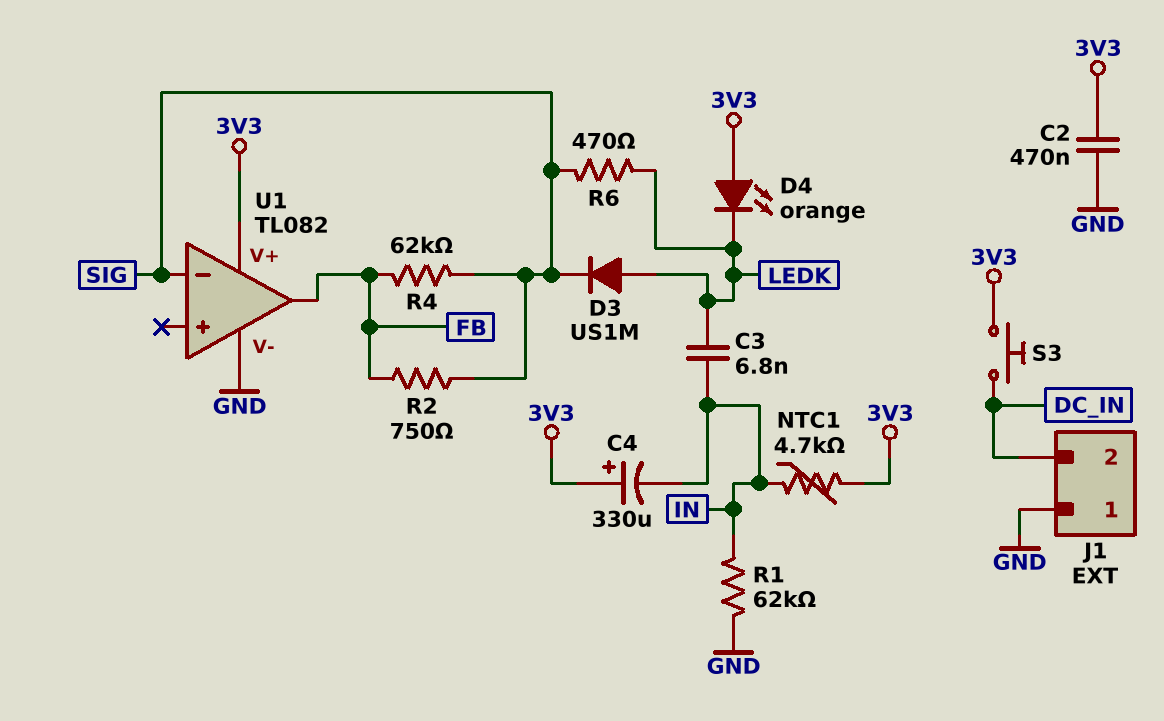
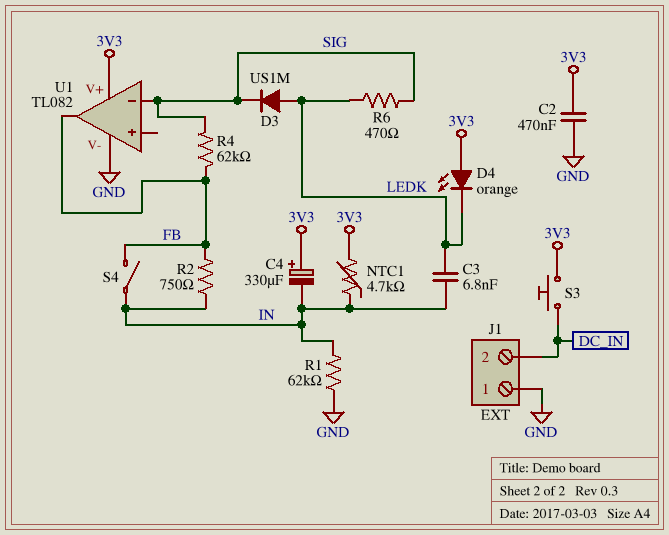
R2: 750 (FB, SIG) -> 750 (FB, IN)
S4: none -> switch (FB, IN)

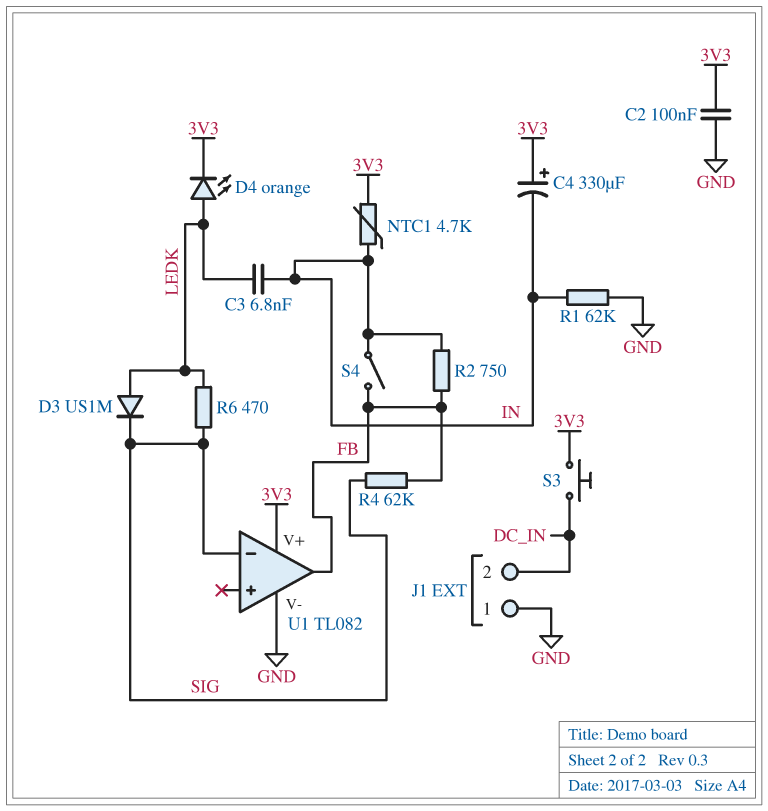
C2: 470nF (3V3, GND) -> 100nF (3V3, GND)
D4: LED orange (A 3V3, K LEDK) -> LED orange (A LEDK, K 3V3)

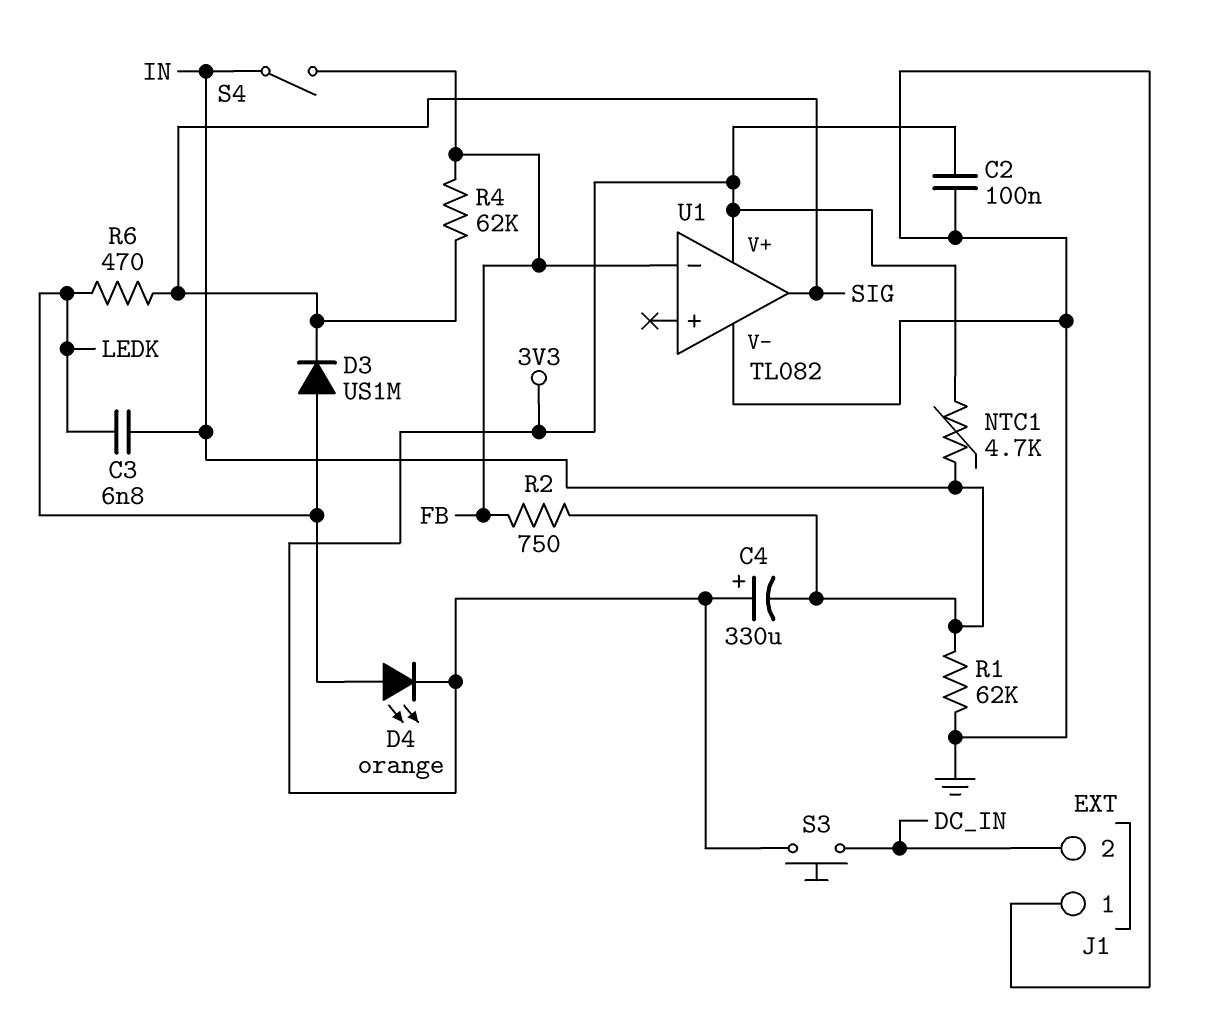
U1 pin in-: SIG -> FB
U1 pin out: FB -> SIG

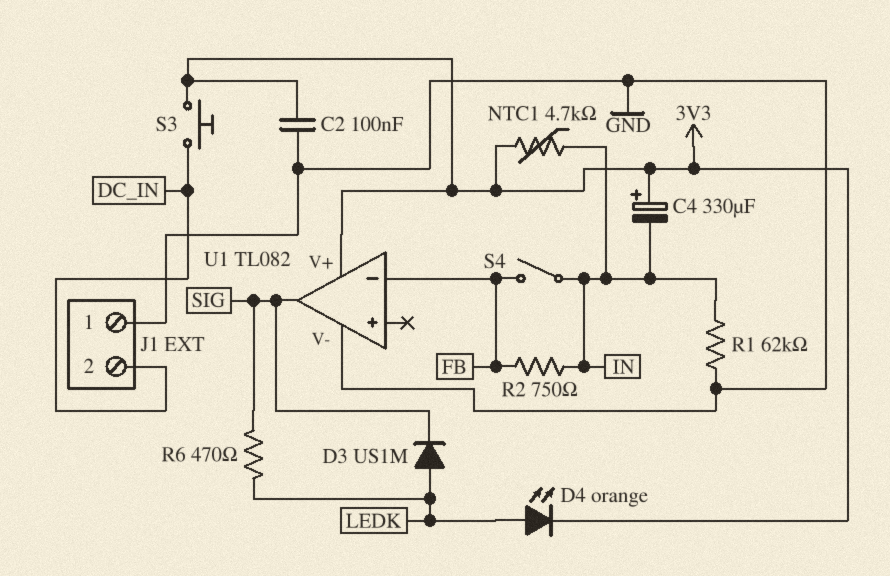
C3: 6.8nF (IN, LEDK) -> none
R4: 62k (FB, SIG) -> none

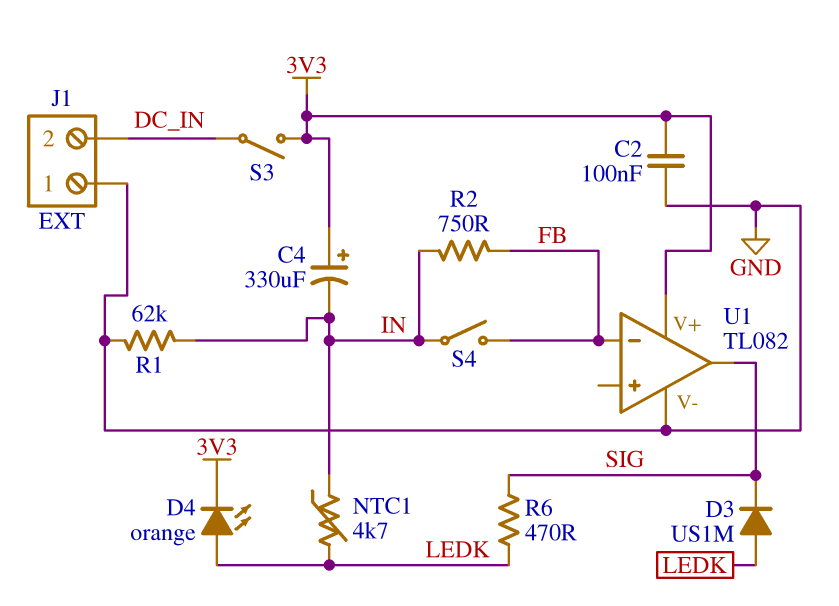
NTC1: 4.7k (3V3, IN) -> 4.7k (IN, LEDK)
S3: button (3V3, DC_IN) -> switch (3V3, DC_IN)

